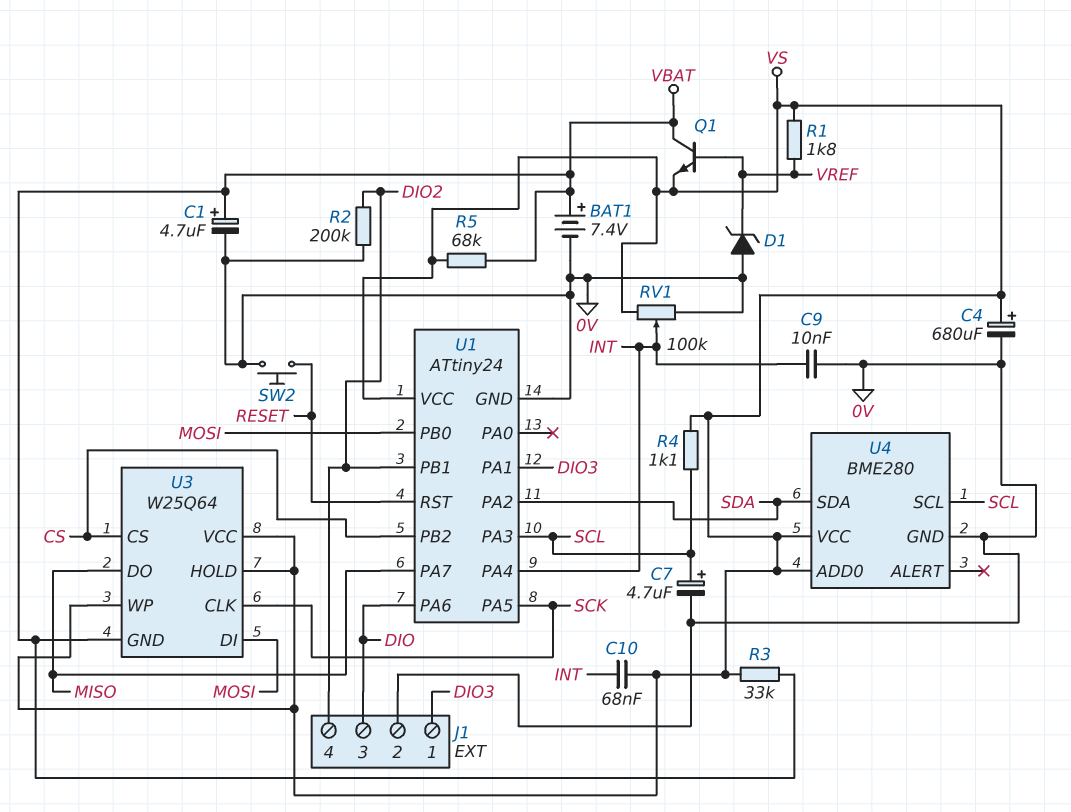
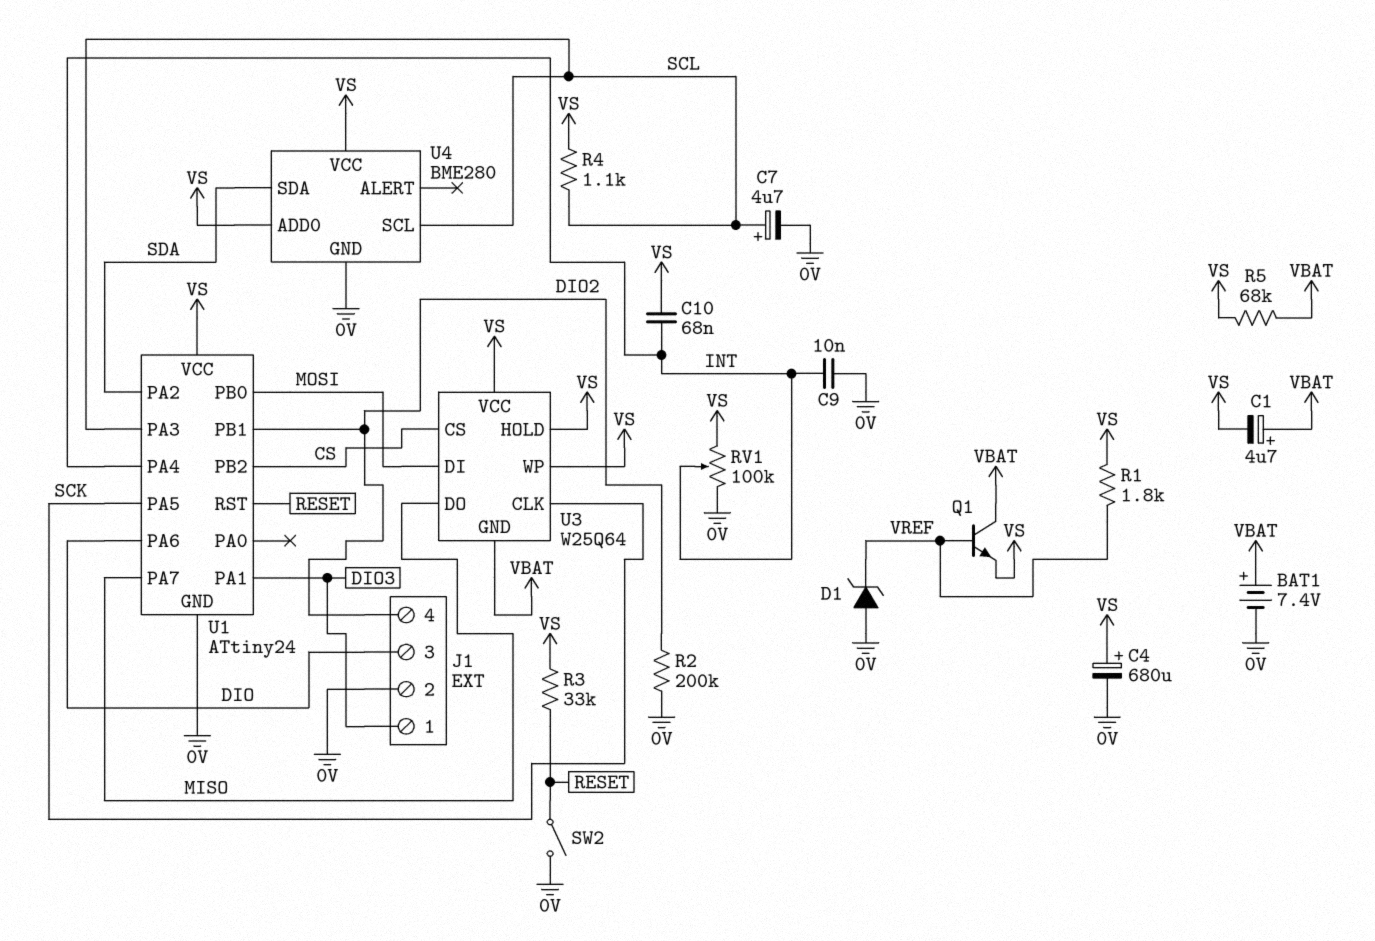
C1: 4.7uF (plus VBAT, minus 0V) -> 4.7uF (plus VBAT, minus VS)
R3: 33k (VBAT, VS) -> 33k (RESET, VS)
SW2: button (0V, RESET) -> switch (0V, RESET)

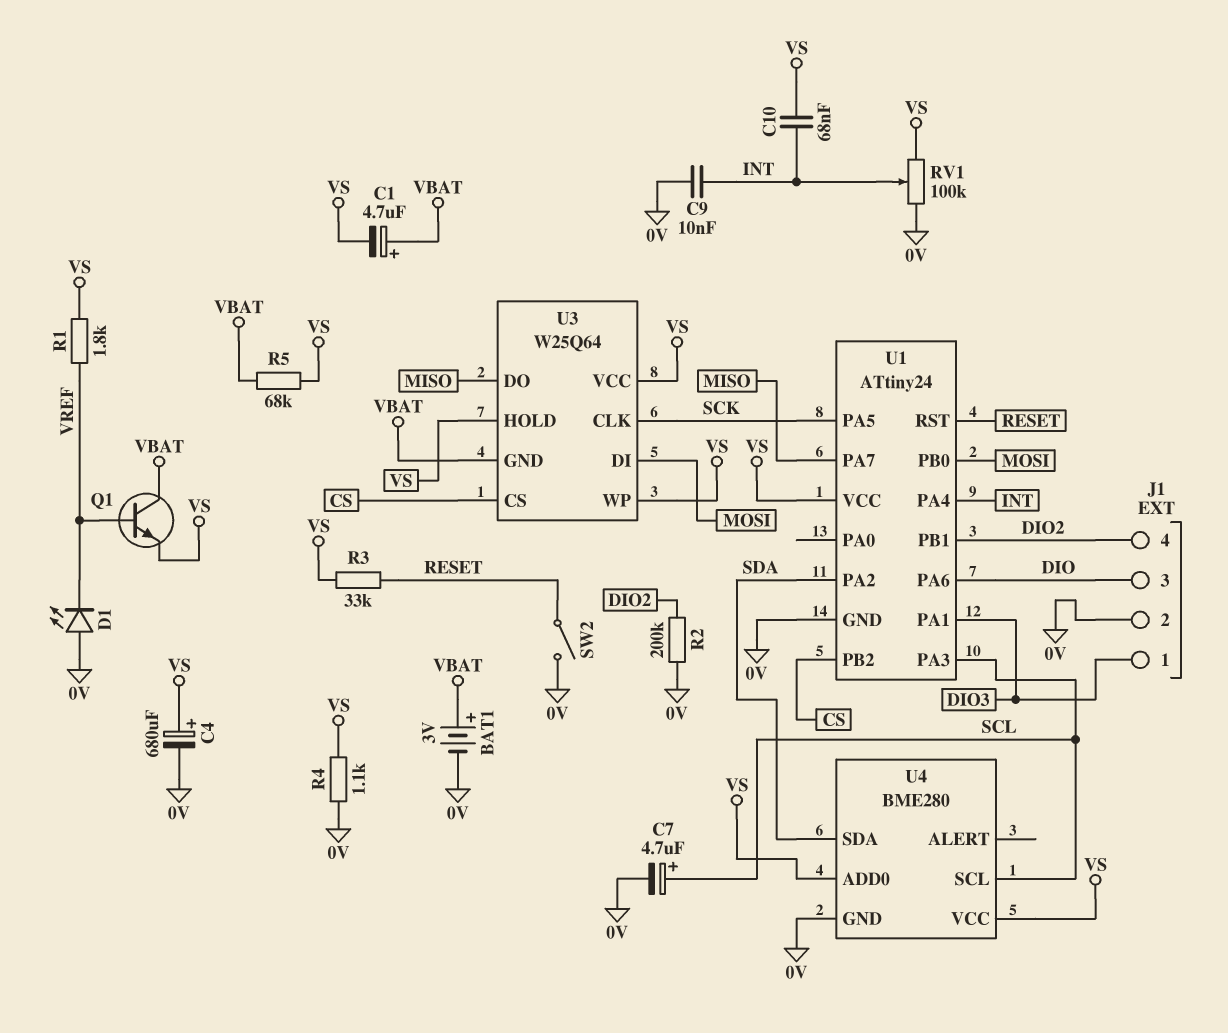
BAT1: 7.4V (plus VBAT, minus 0V) -> 3V (plus VBAT, minus 0V)
D1: zener (A 0V, K VREF) -> LED (A 0V, K VREF)
R4: 1.1k (SCL, VS) -> 1.1k (0V, VS)

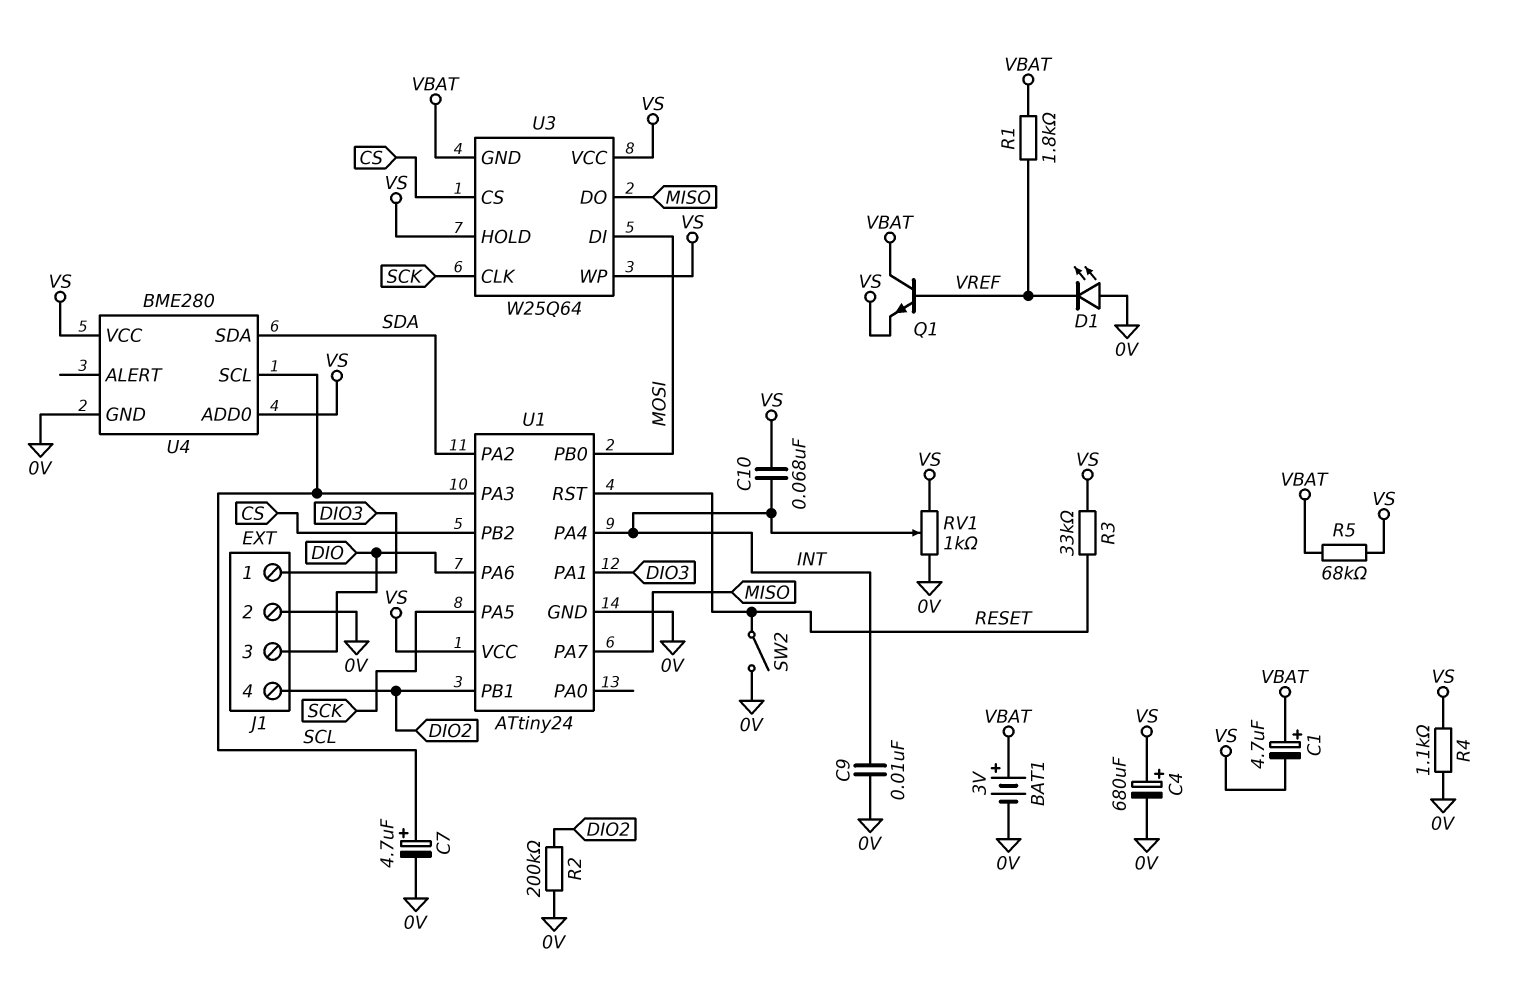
R1: 1.8k (VREF, VS) -> 1.8k (VBAT, VREF)
RV1: 100k (0V, VS, wiper INT) -> 1k (0V, VS, wiper INT)

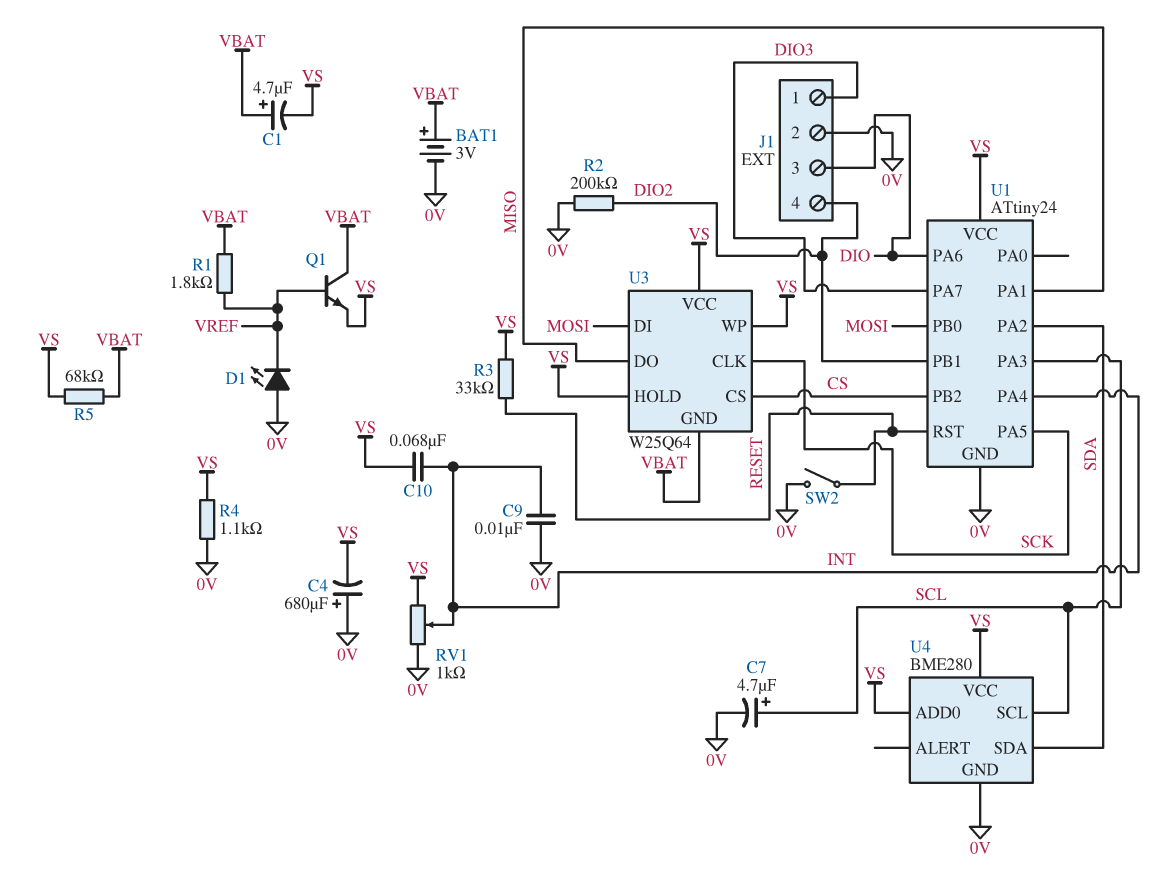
C4: 680uF (plus VS, minus 0V) -> 680uF (plus 0V, minus VS)
U1 pin PA1: DIO3 -> MISO
U1 pin PA7: MISO -> DIO3

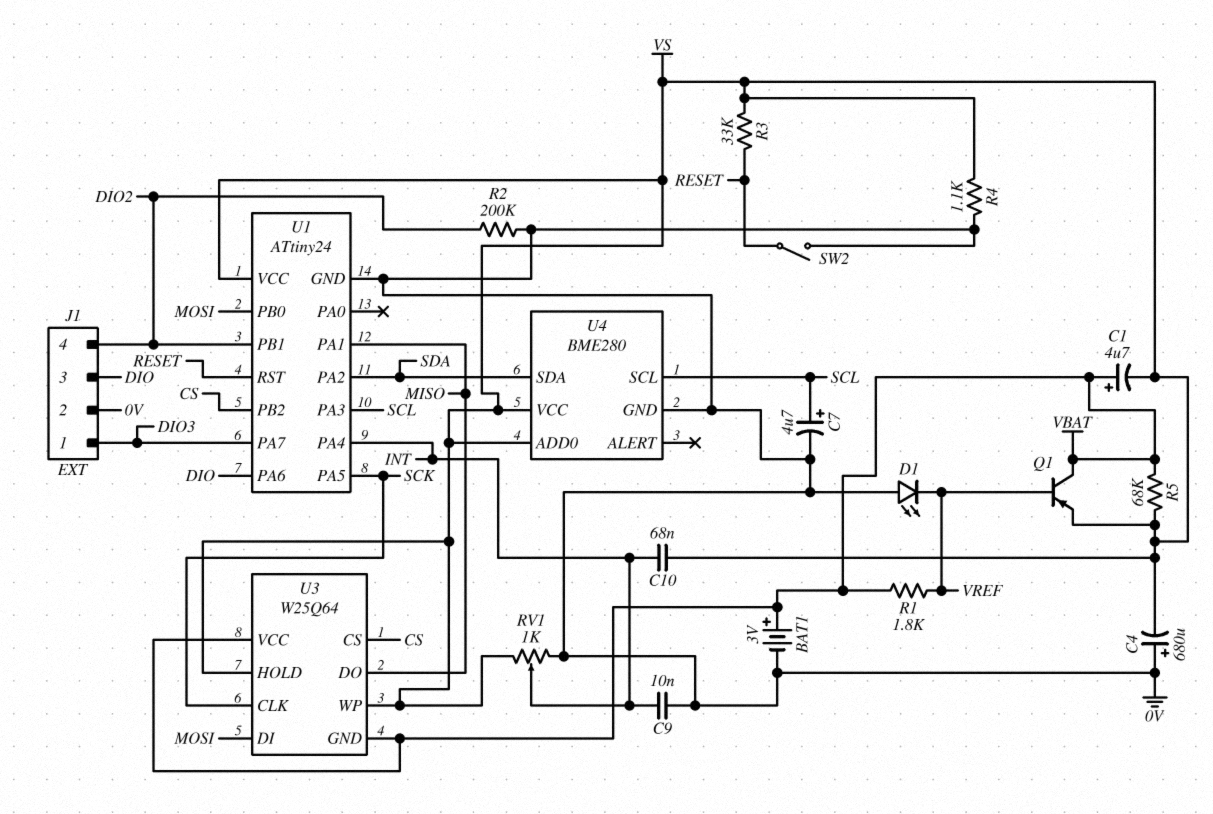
Q1: NPN (B VREF, C VBAT, E VS) -> PNP (B VREF, C VBAT, E VS)
U3 pin VCC: VS -> VBAT

